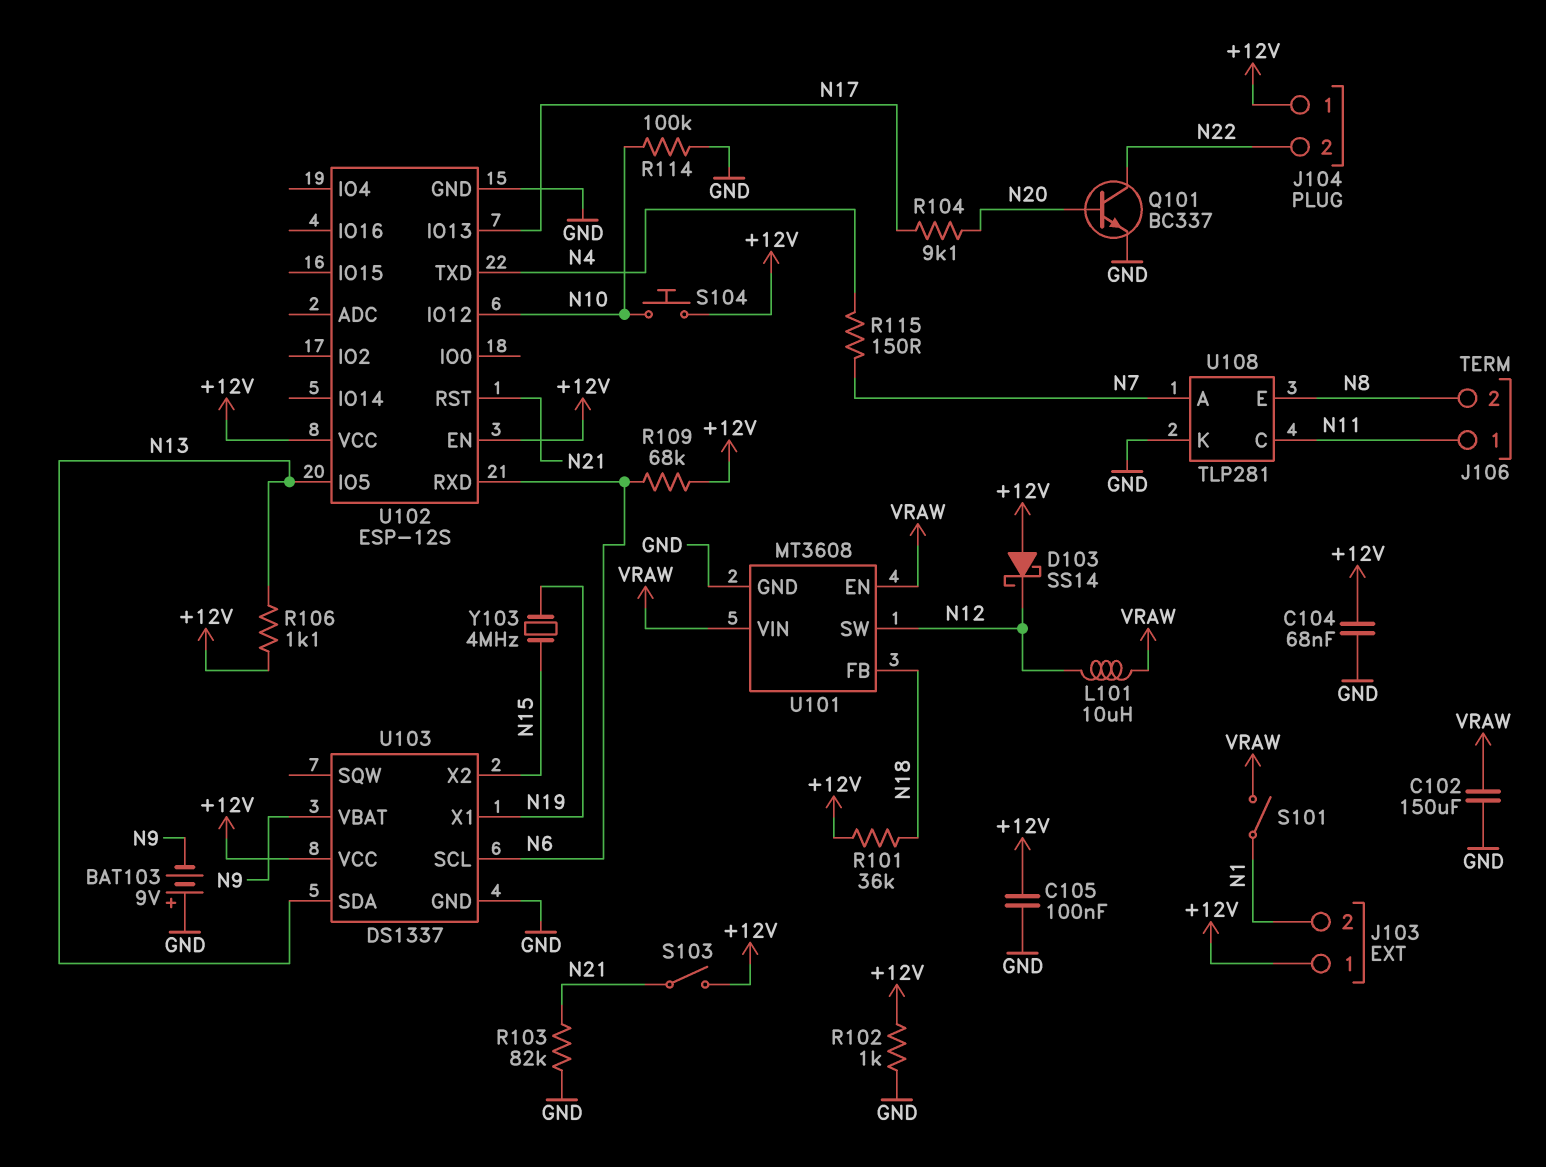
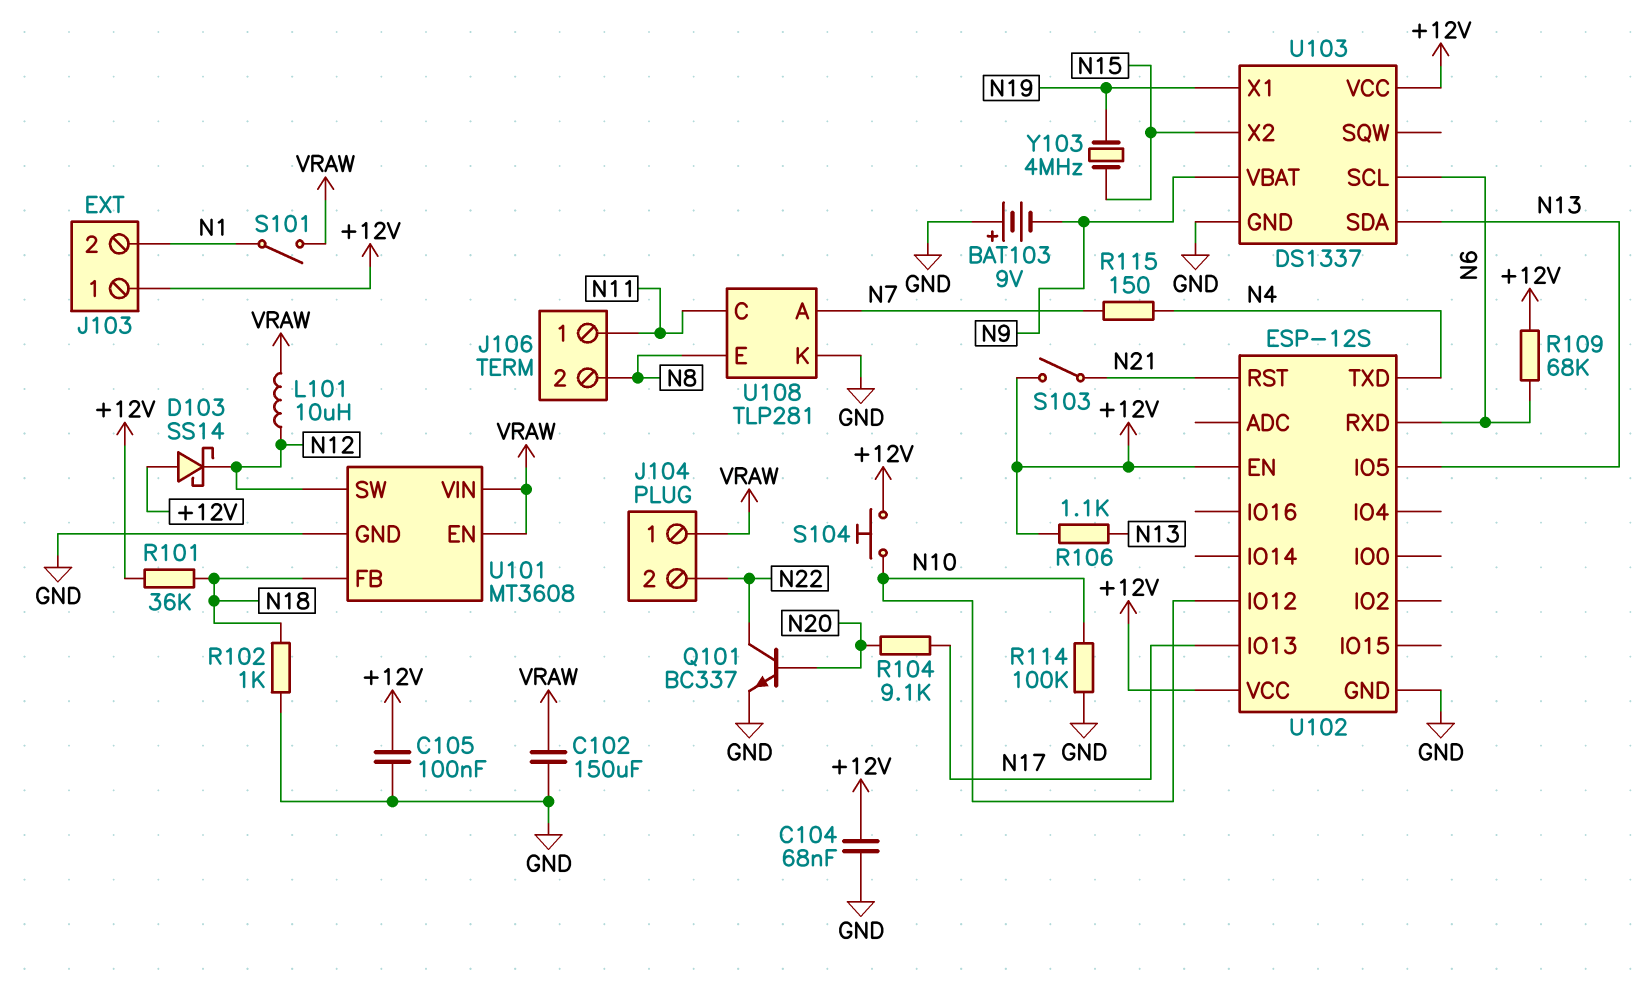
J104 pin 1: +12V -> VRAW
R102: 1k (+12V, GND) -> 1k (GND, N18)
R103: 82k (GND, N21) -> none

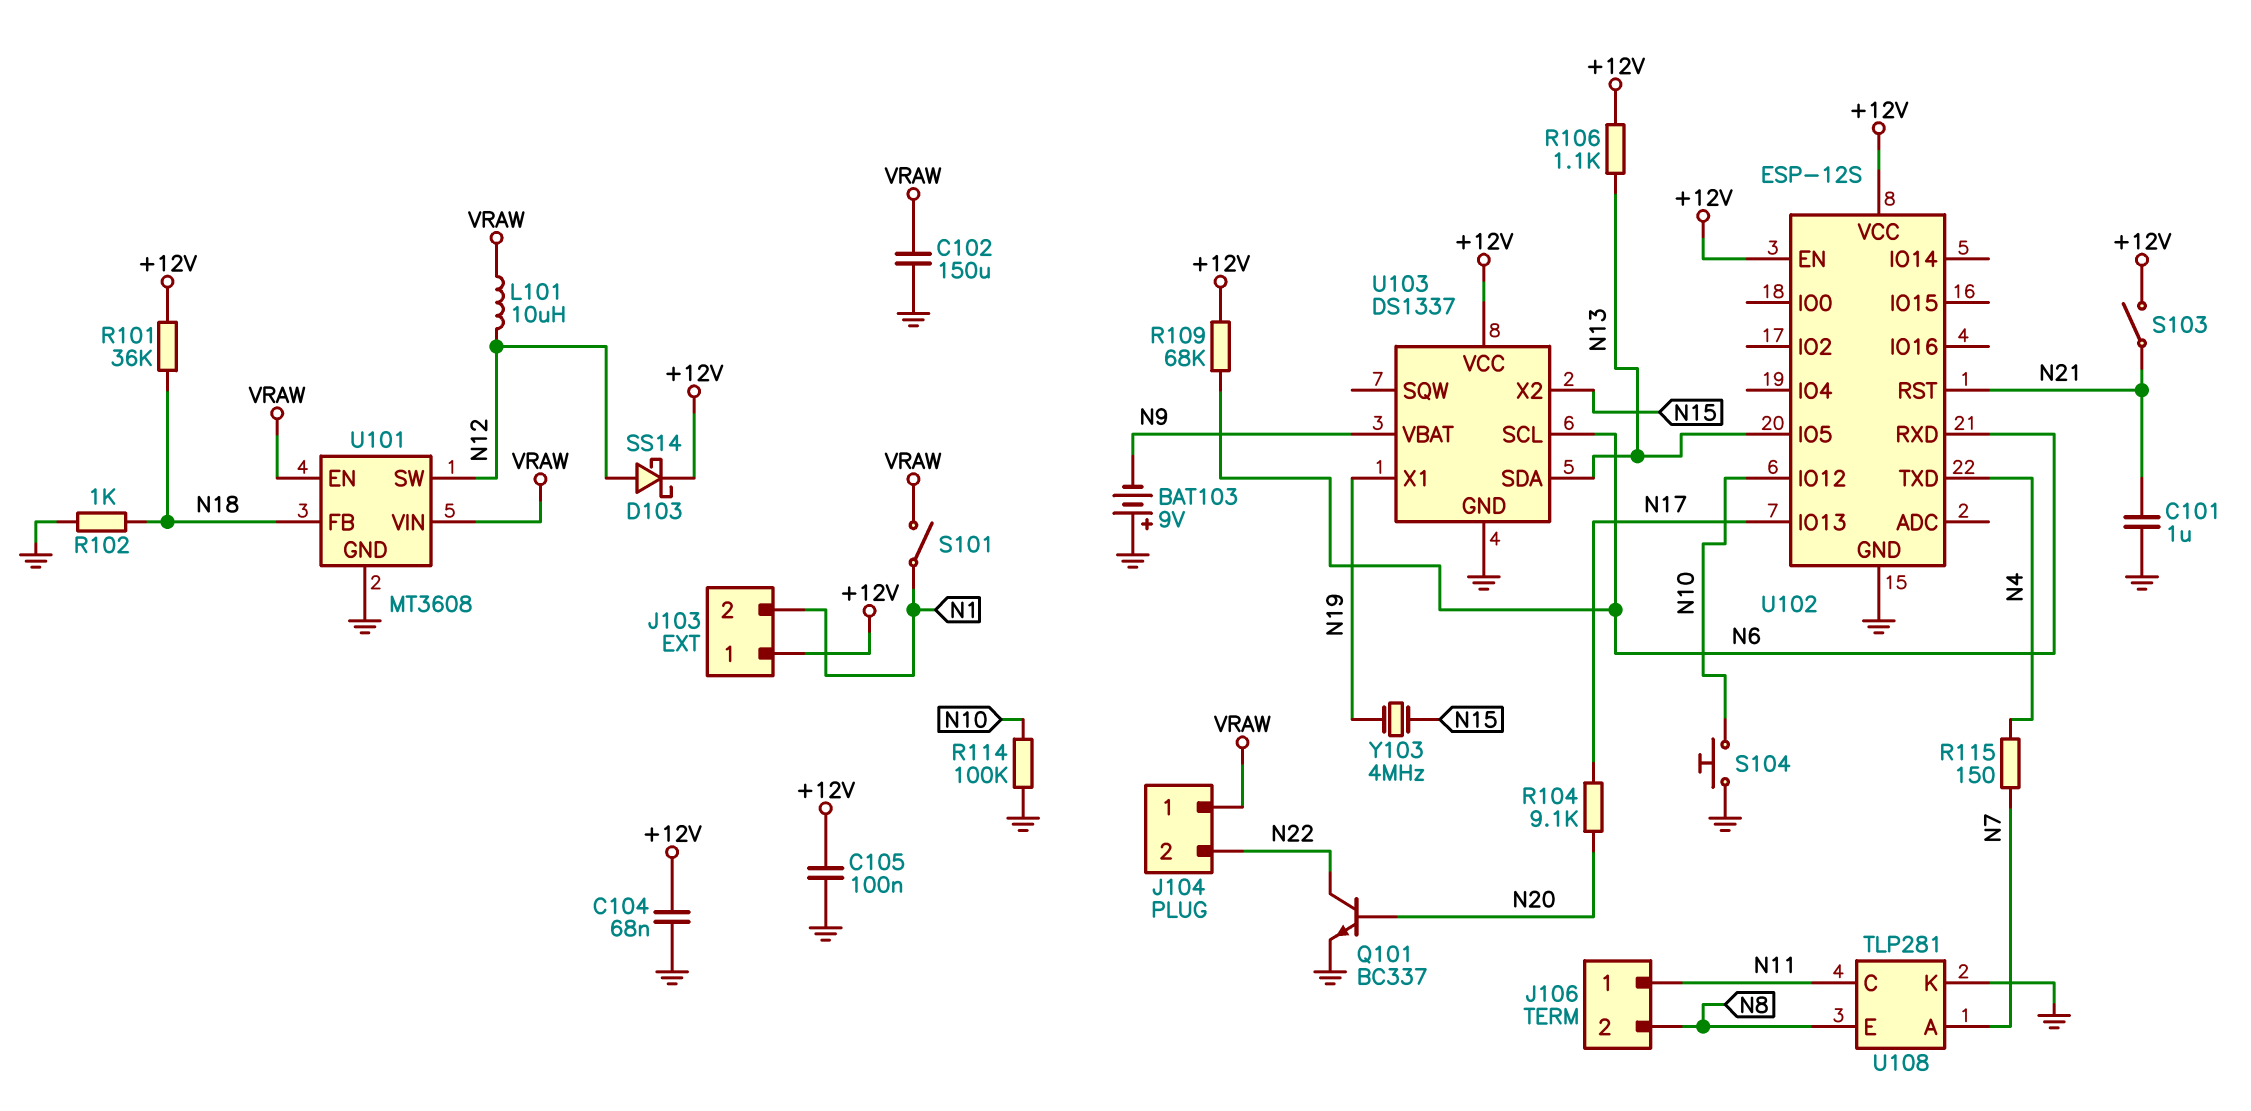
C101: none -> 1uF (GND, N21)
D103: schottky SS14 (A +12V, K N12) -> schottky SS14 (A N12, K +12V)
S104: button (+12V, N10) -> button (GND, N10)

